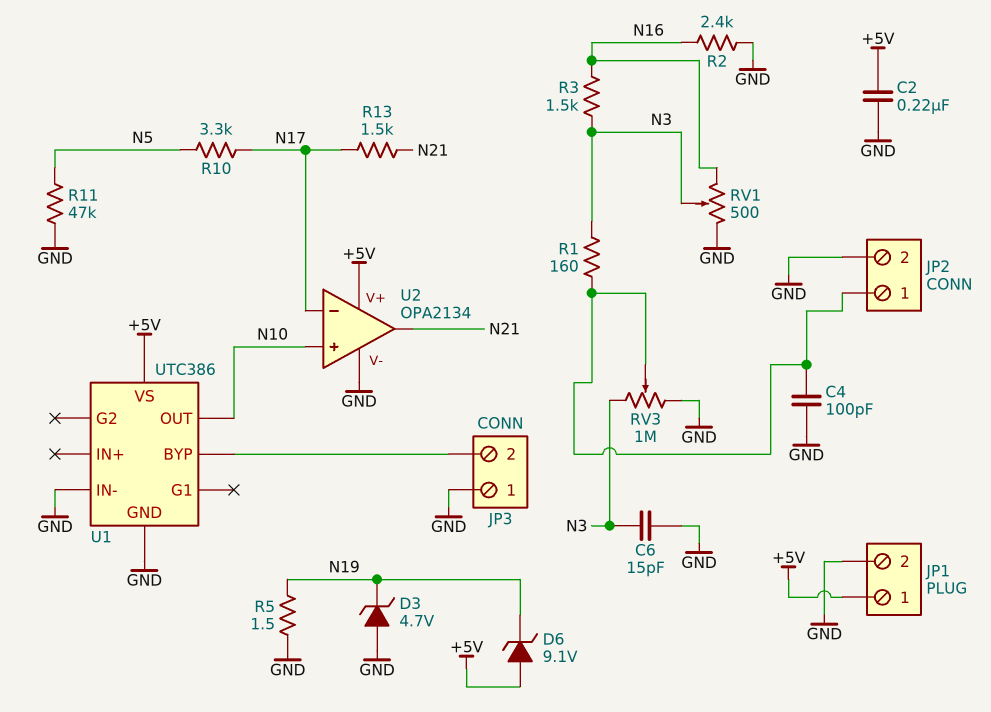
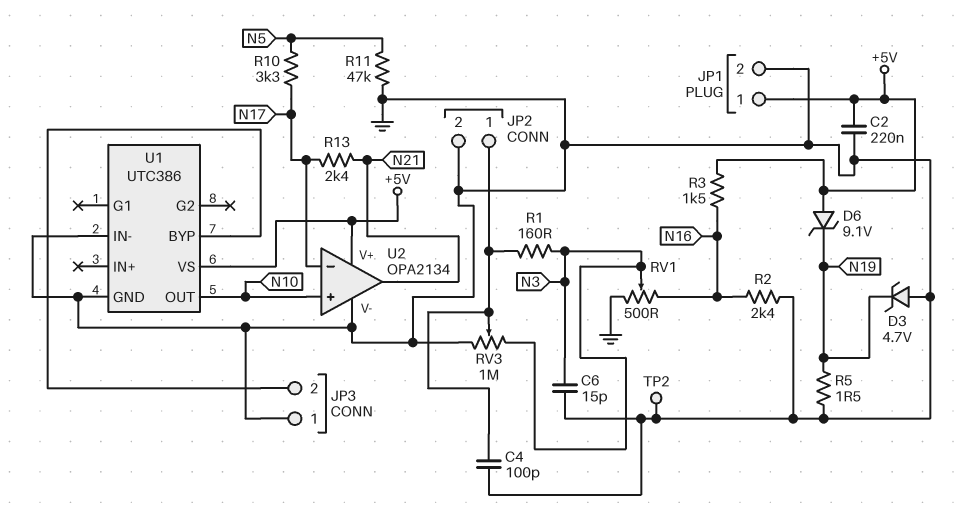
R3: 1.5k (N3, N16) -> 1.5k (+5V, N16)
R13: 1.5k (N17, N21) -> 2.4k (N17, N21)
TP2: none -> test point (GND)

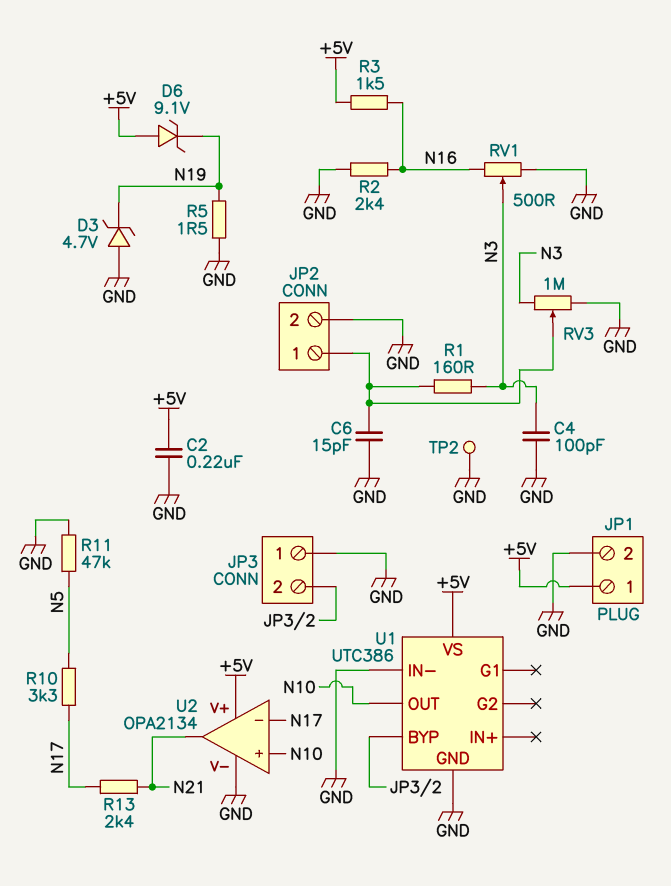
C4: 100pF (GND, JP2/1) -> 100pF (GND, N3)
C6: 15pF (GND, N3) -> 15pF (GND, JP2/1)

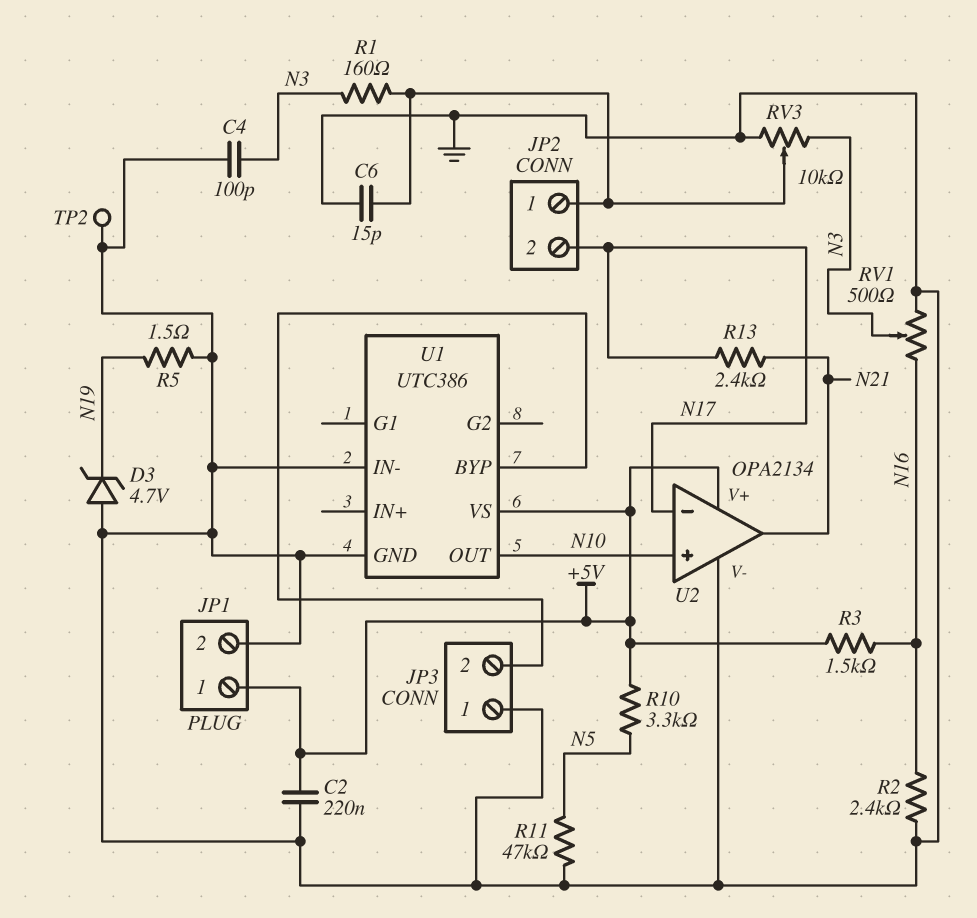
D6: zener 9.1V (A +5V, K N19) -> none
JP2 pin 2: GND -> N17
R10: 3.3k (N5, N17) -> 3.3k (+5V, N5)
RV3: 1M (GND, N3, wiper JP2/1) -> 10k (GND, N3, wiper JP2/1)

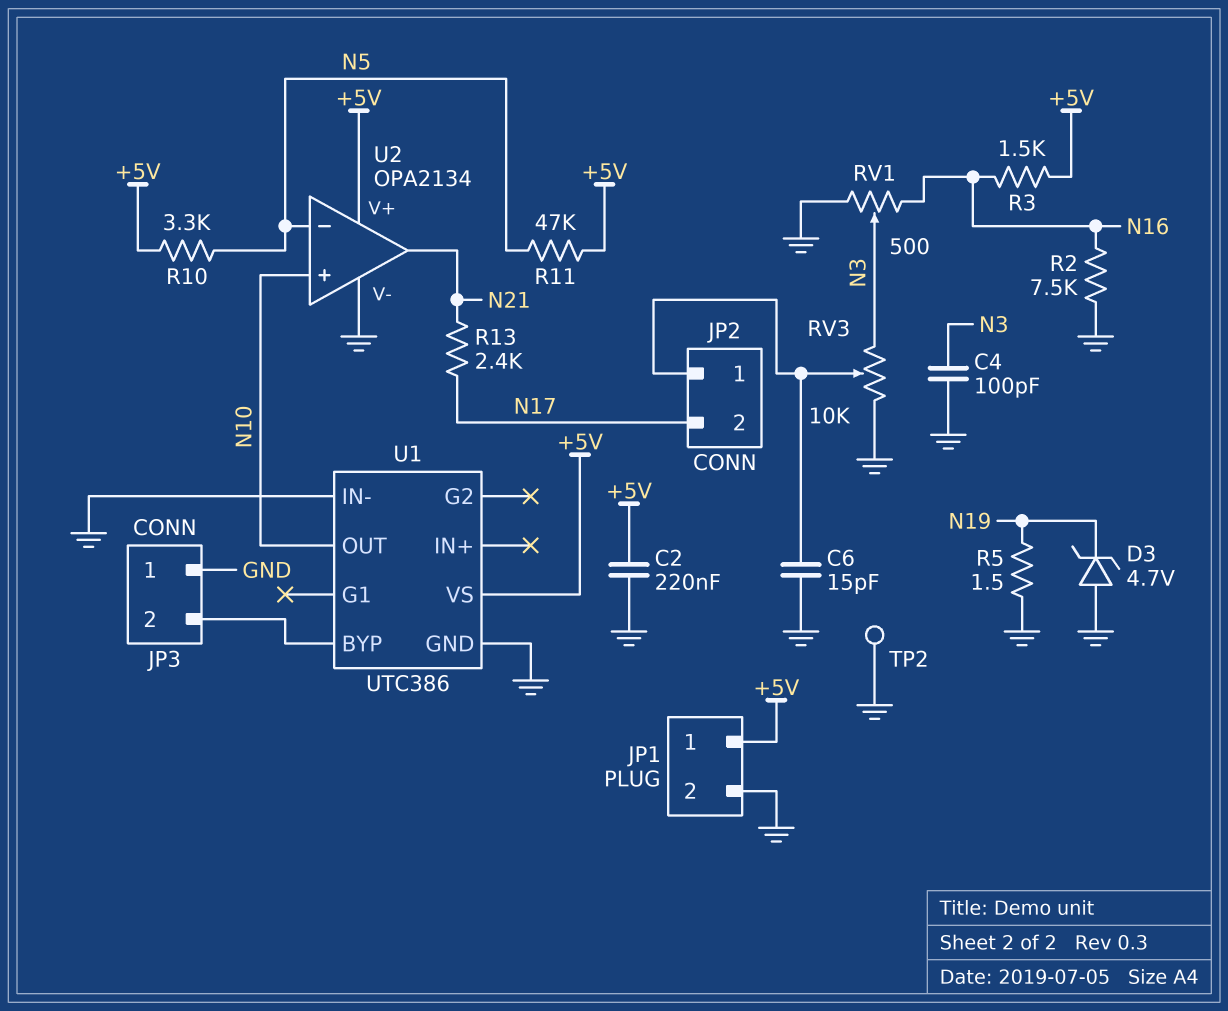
R1: 160 (JP2/1, N3) -> none
R2: 2.4k (GND, N16) -> 7.5k (GND, N16)
R11: 47k (GND, N5) -> 47k (+5V, N5)
U2 pin in-: N17 -> N5

